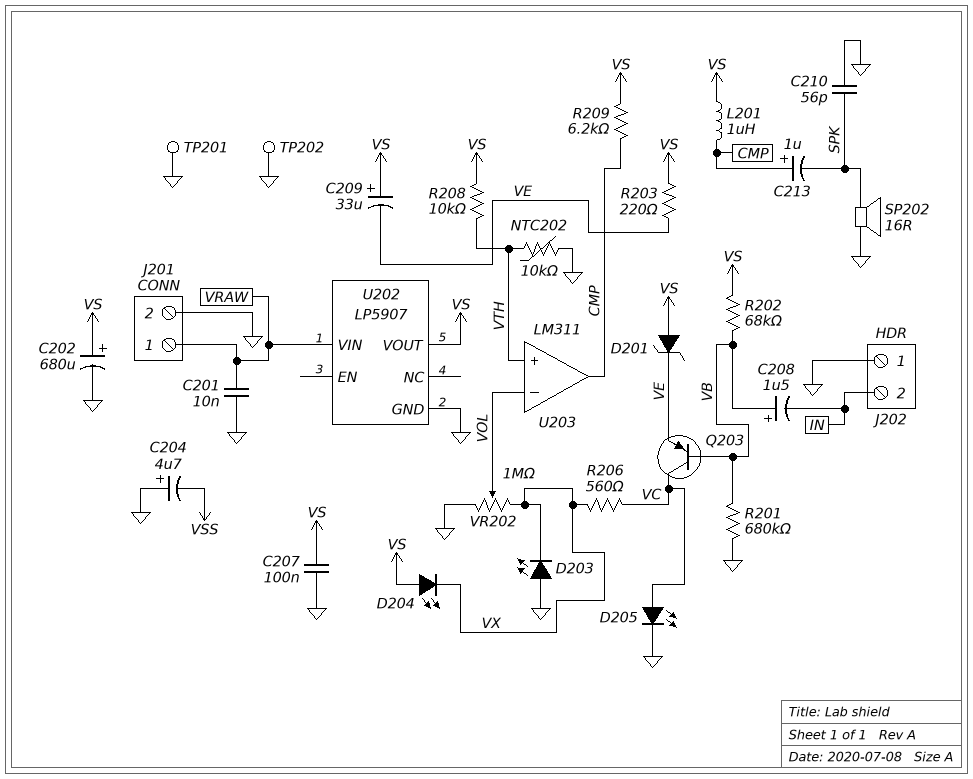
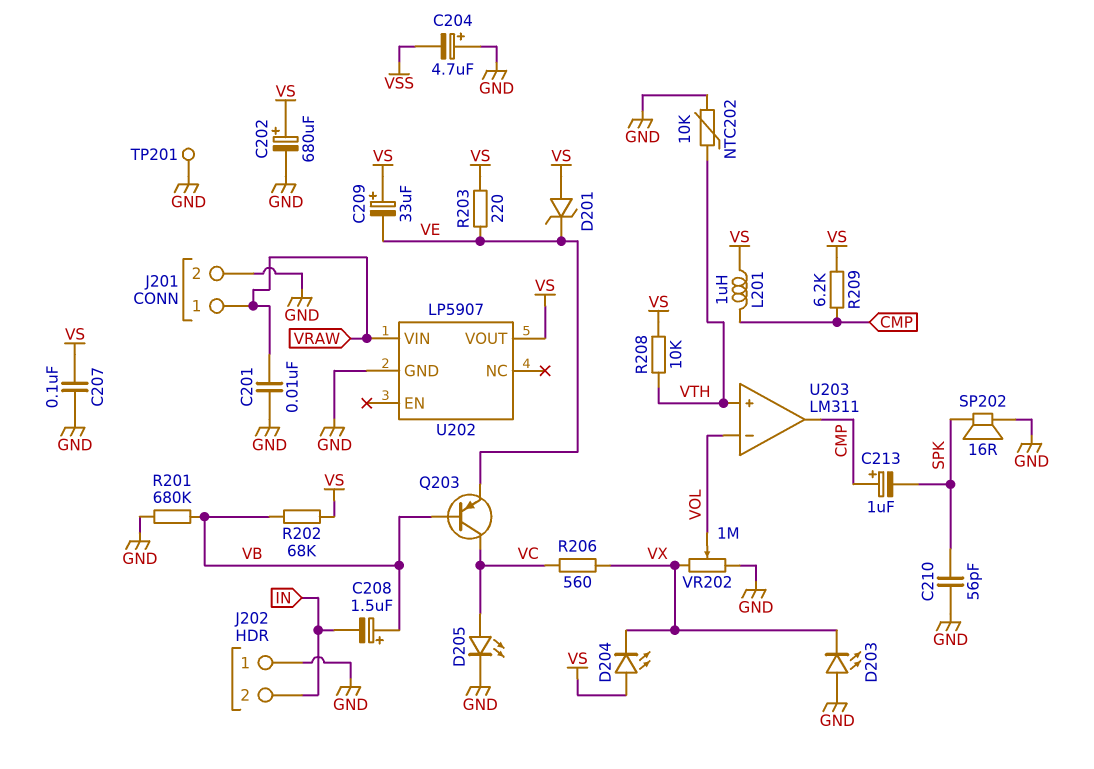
TP202: test point (GND) -> none

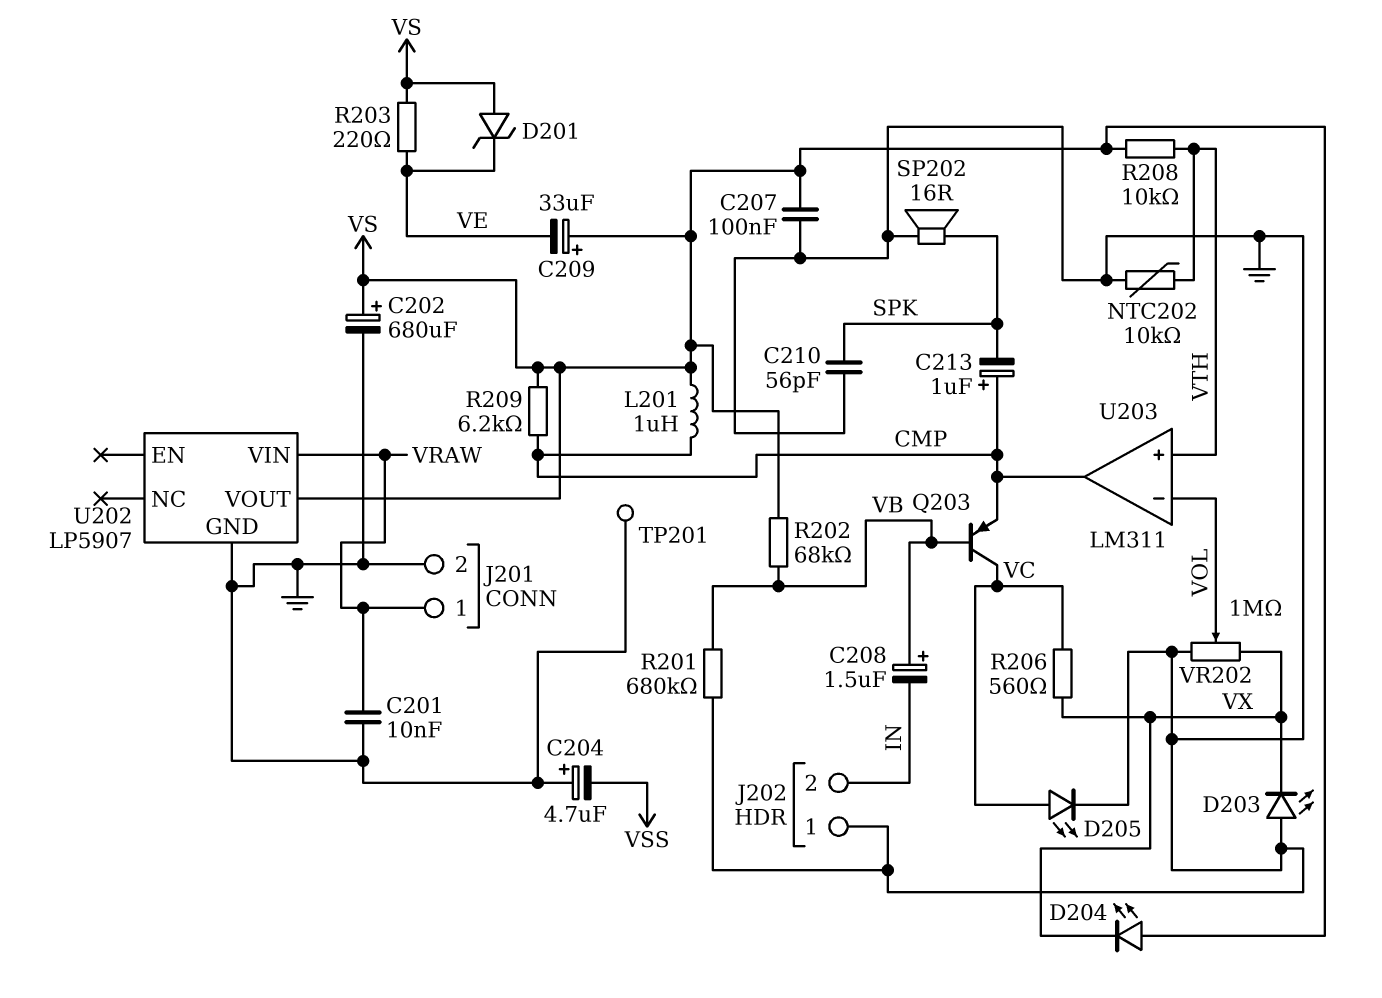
Q203: PNP (B VB, C VC, E VE) -> PNP (B VB, C VC, E CMP)

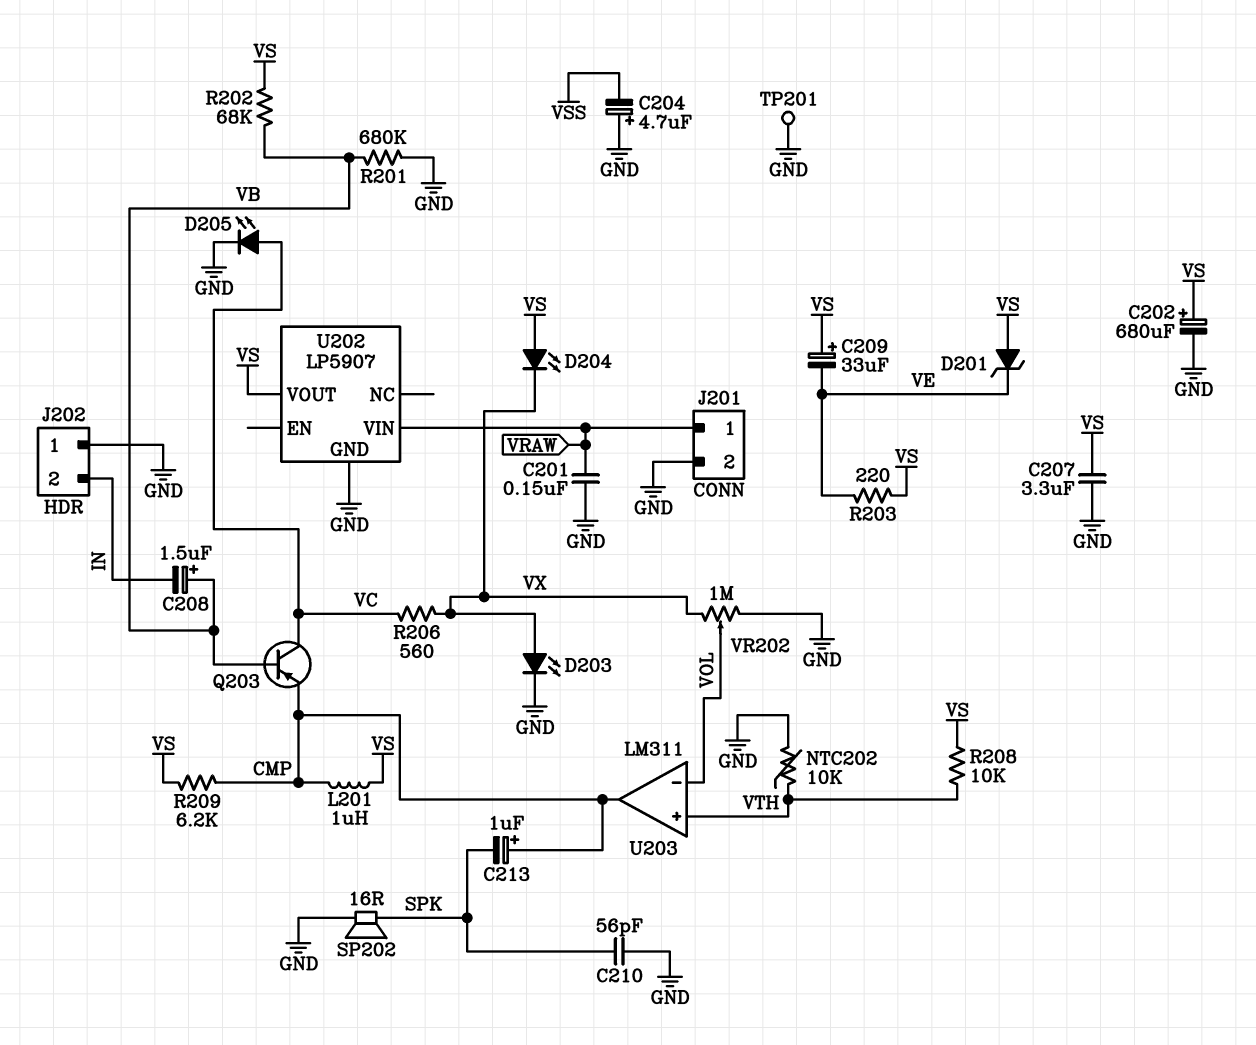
C201: 10nF (GND, VRAW) -> 150nF (GND, VRAW)
C207: 100nF (GND, VS) -> 3.3uF (GND, VS)
D203: LED (A GND, K VX) -> LED (A VX, K GND)

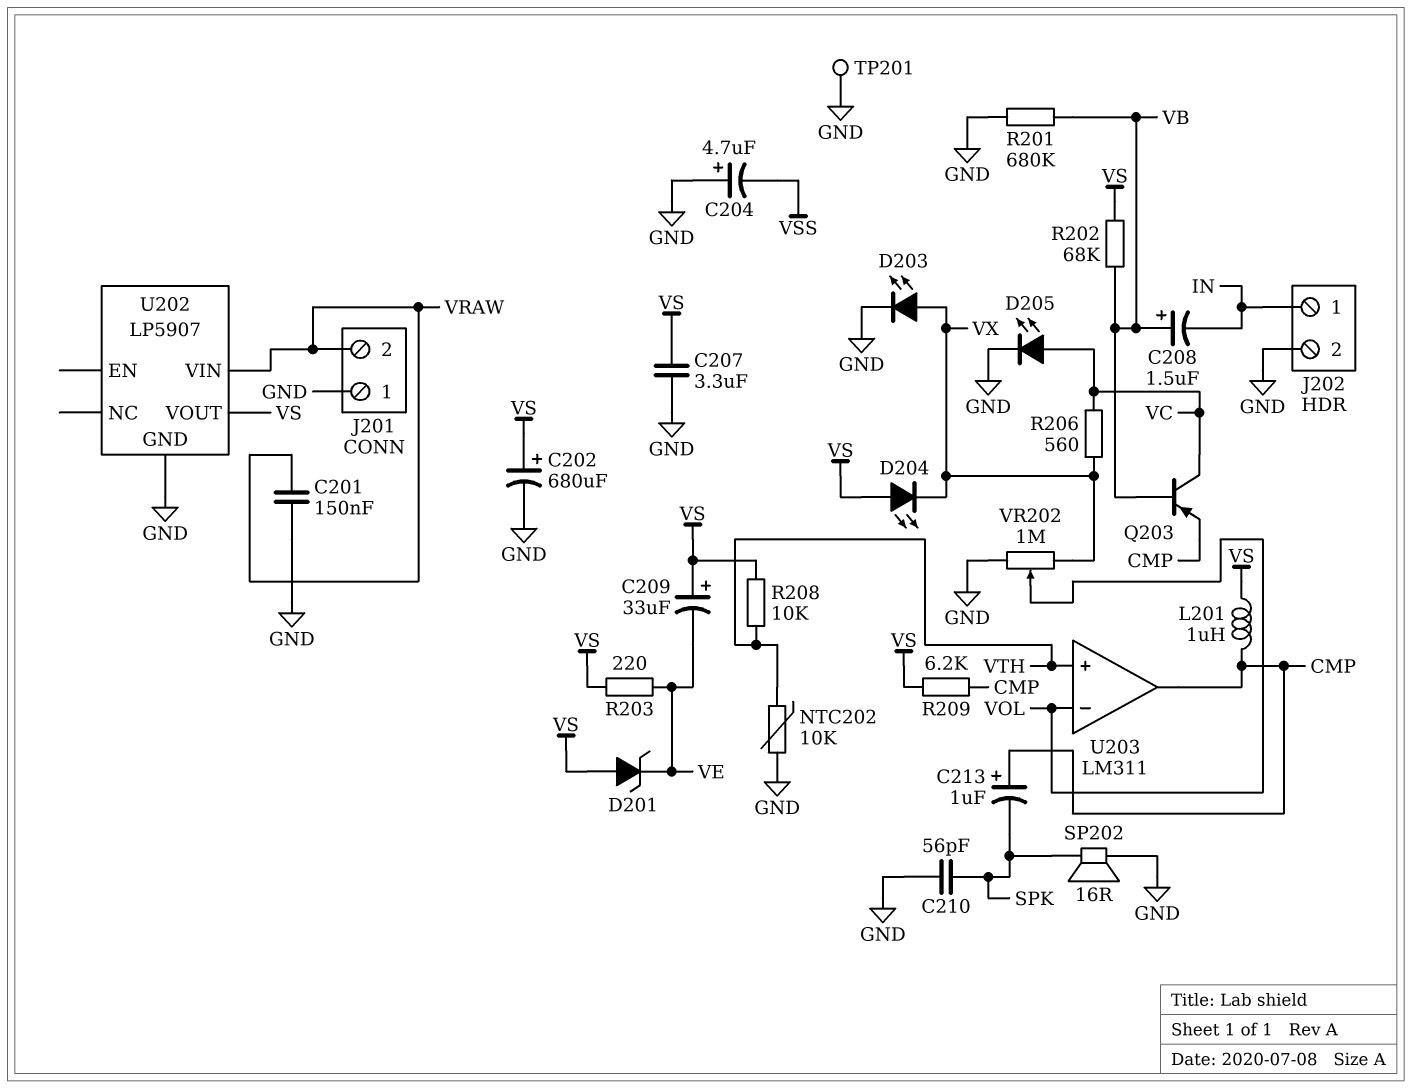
J201 pin 1: VRAW -> GND
J201 pin 2: GND -> VRAW
J202 pin 1: GND -> IN
J202 pin 2: IN -> GND

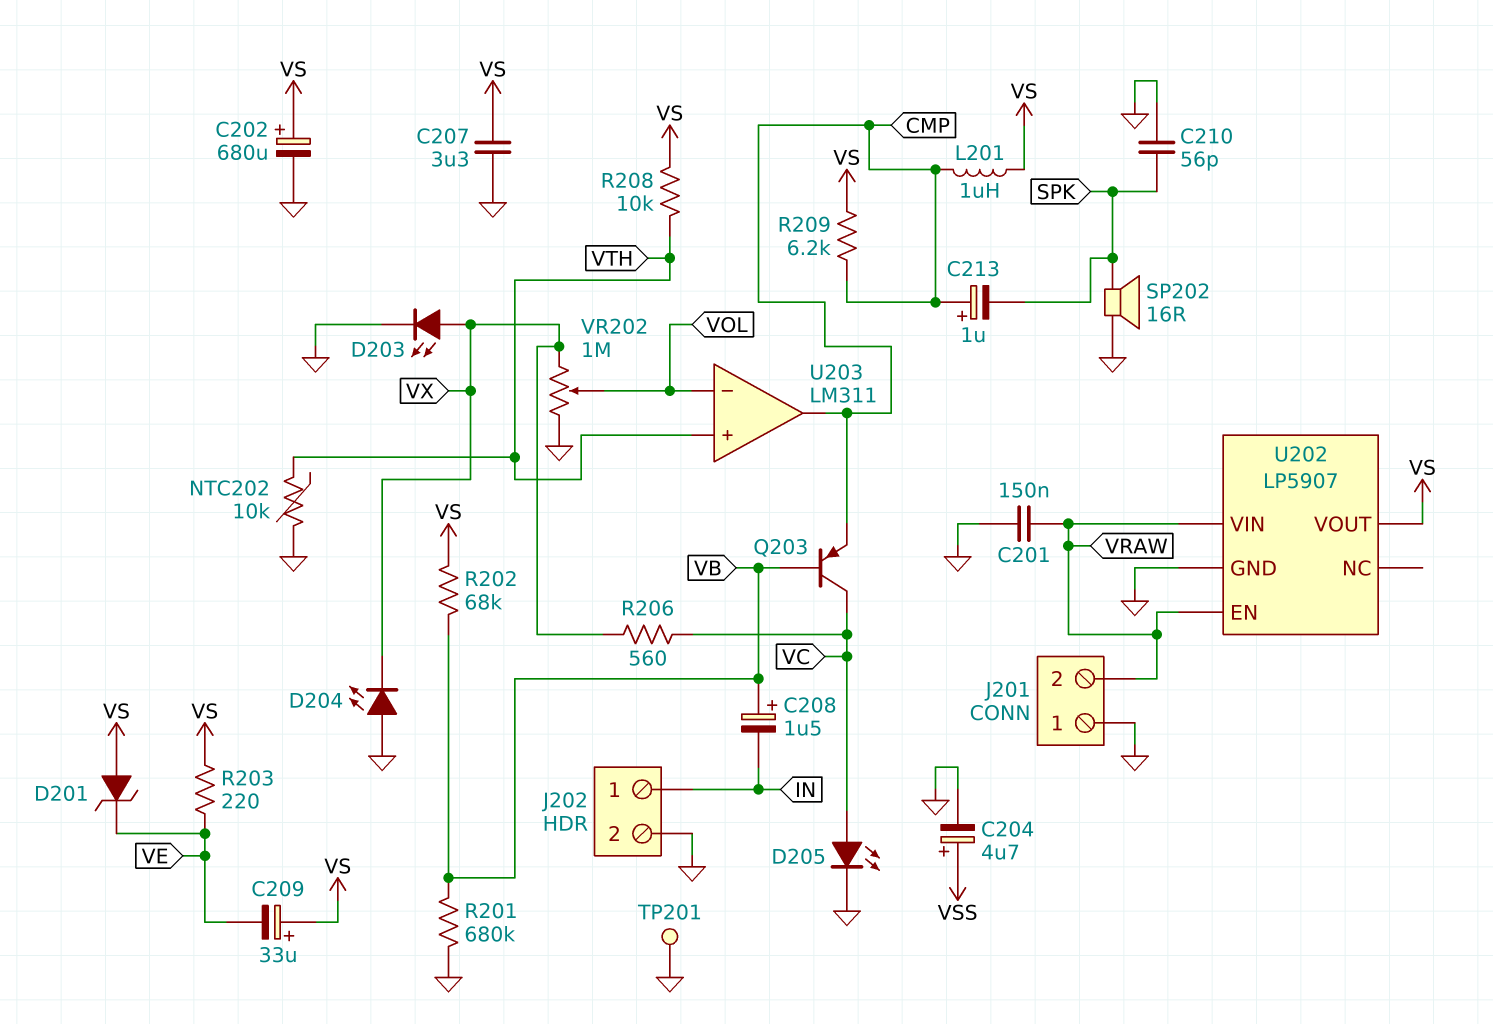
C204: 4.7uF (plus GND, minus VSS) -> 4.7uF (plus VSS, minus GND)
D204: LED (A VS, K VX) -> LED (A GND, K VX)
U202 pin EN: none -> VRAW

